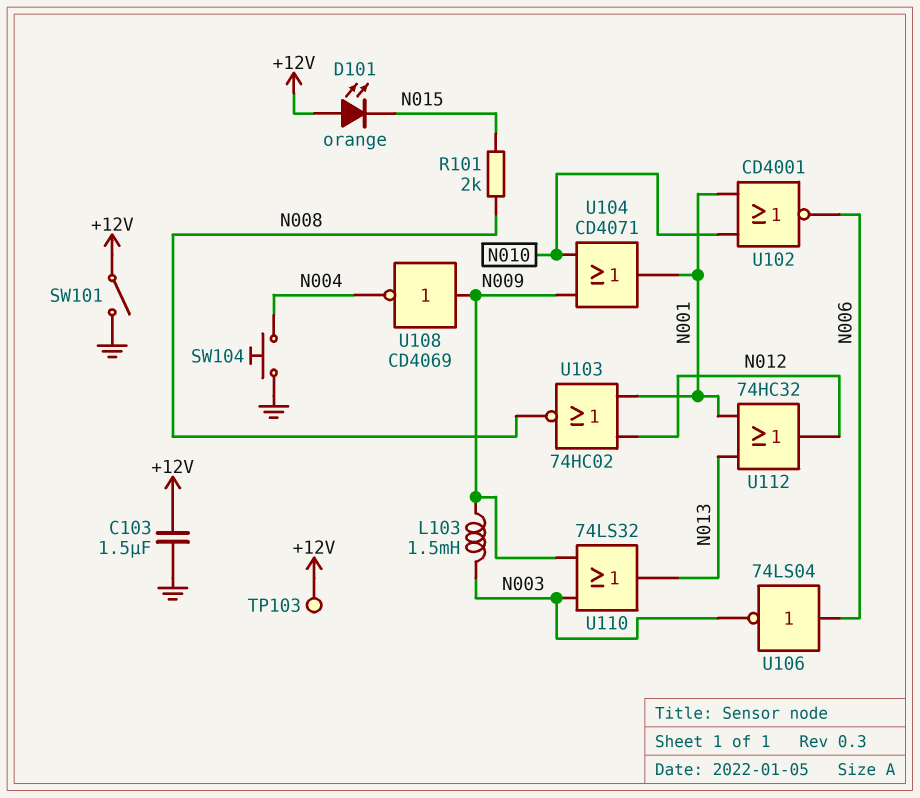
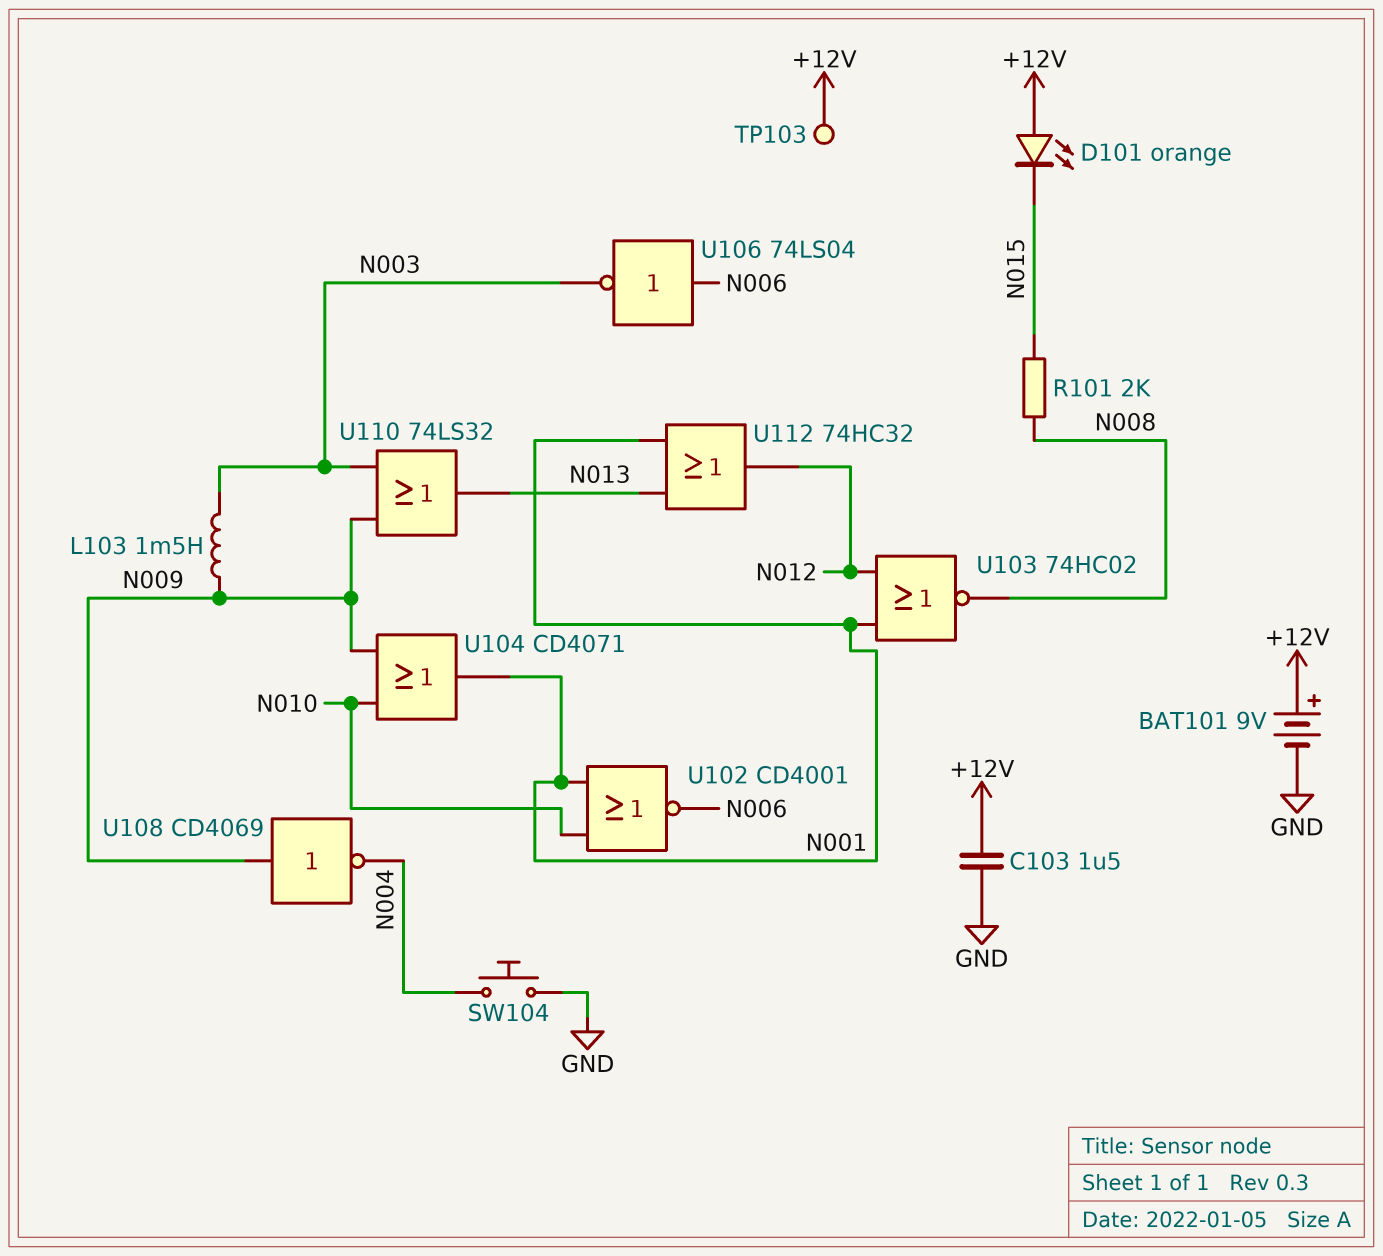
BAT101: none -> 9V (plus +12V, minus GND)
SW101: switch (+12V, GND) -> none

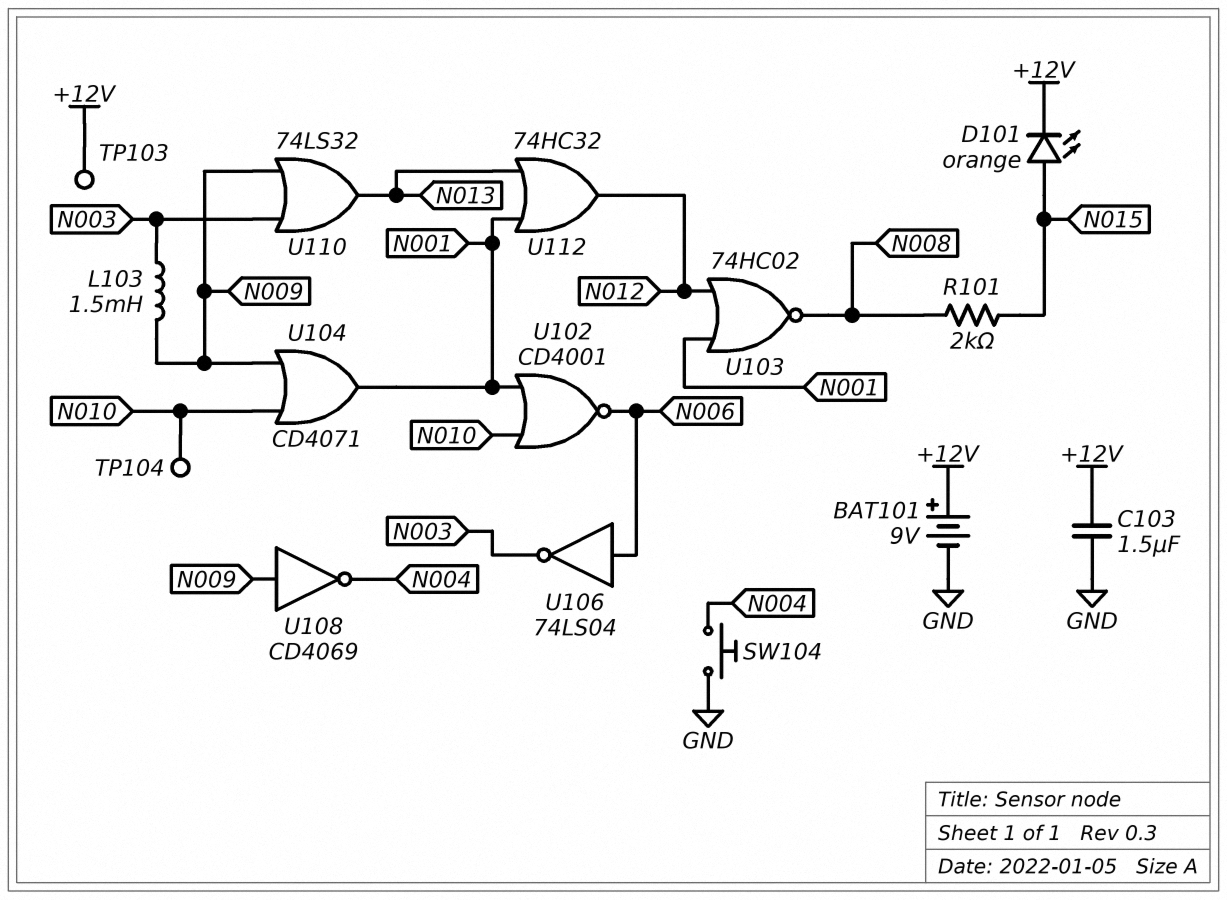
D101: LED orange (A +12V, K N015) -> LED orange (A N015, K +12V)
TP104: none -> test point (N010)

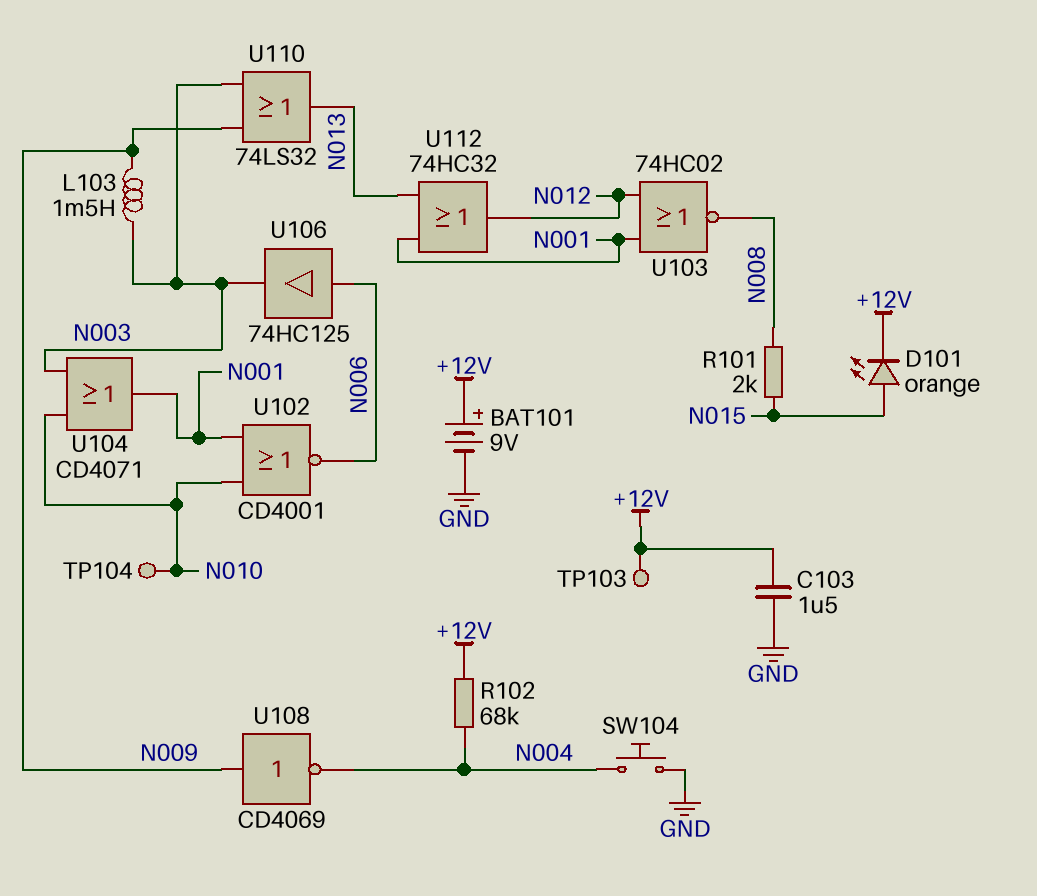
R102: none -> 68k (+12V, N004)
U104: OR CD4071 (in N009, in N010, out N001) -> OR CD4071 (in N003, in N010, out N001)
U106: NOT 74LS04 (in N006, out N003) -> buffer 74HC125 (in N006, out N003)

